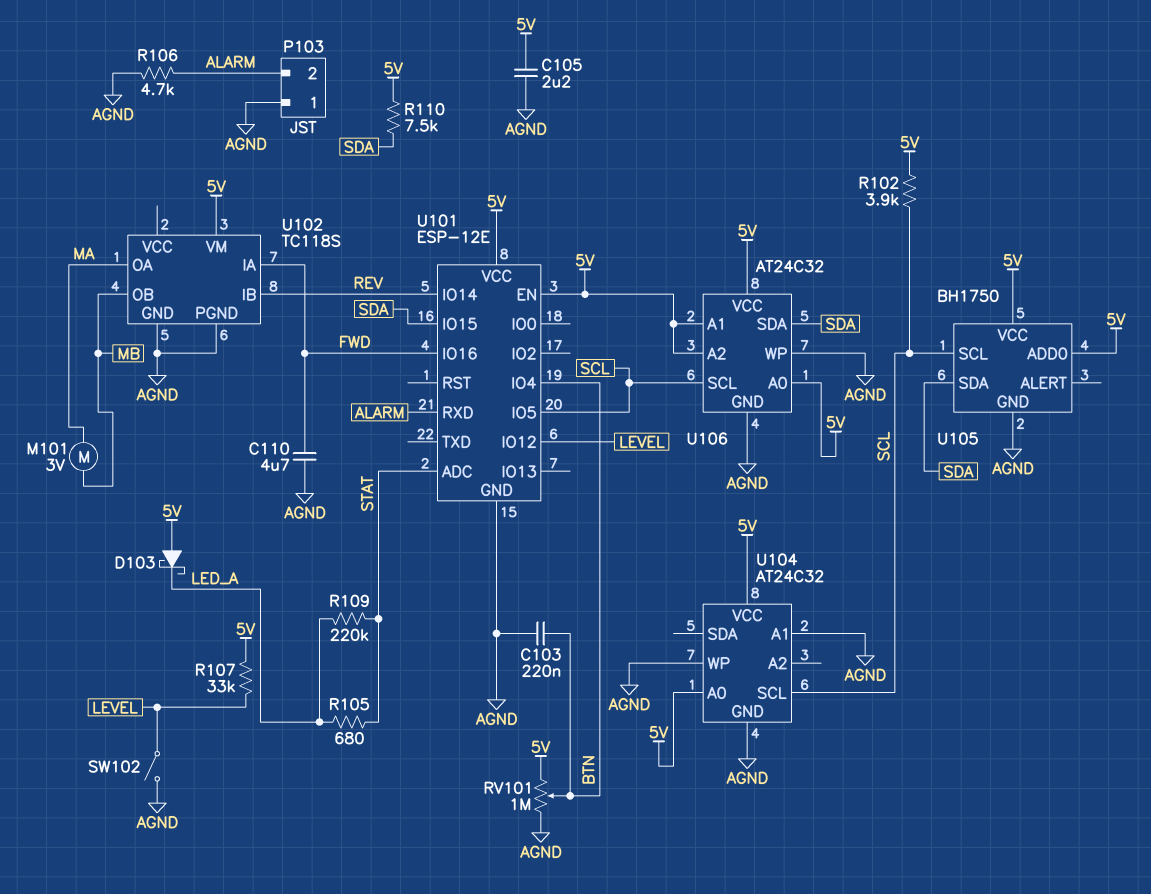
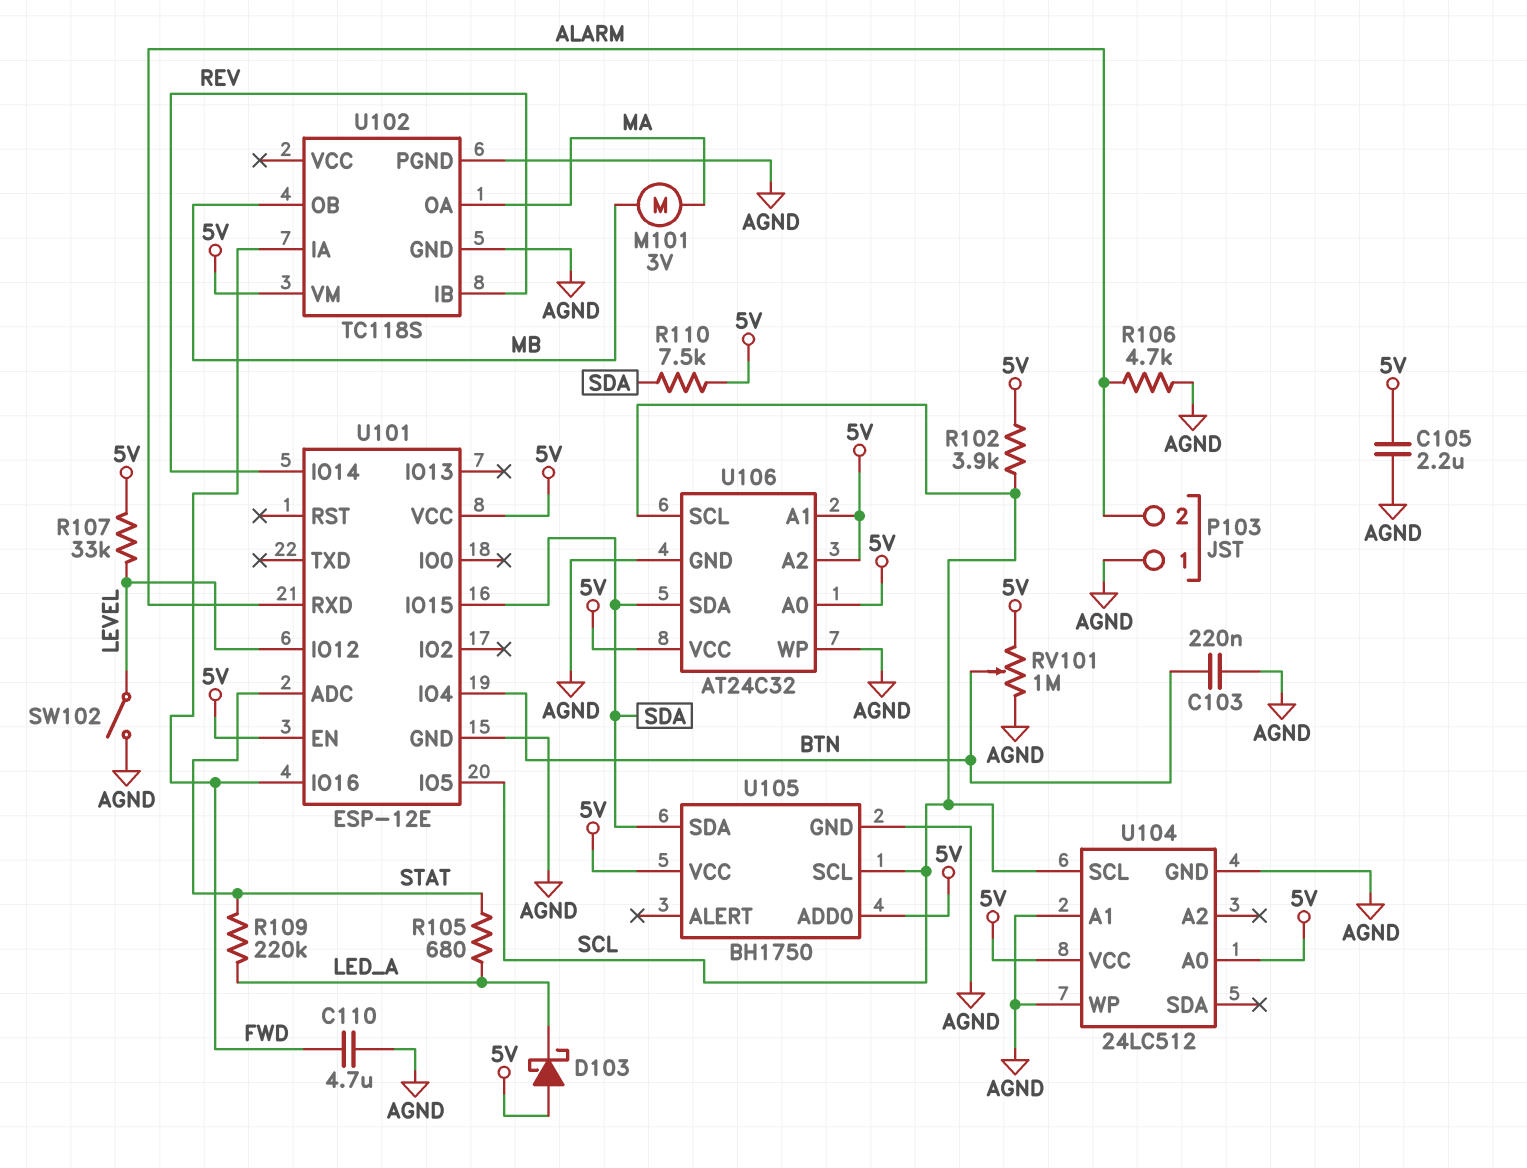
U104: AT24C32 -> 24LC512

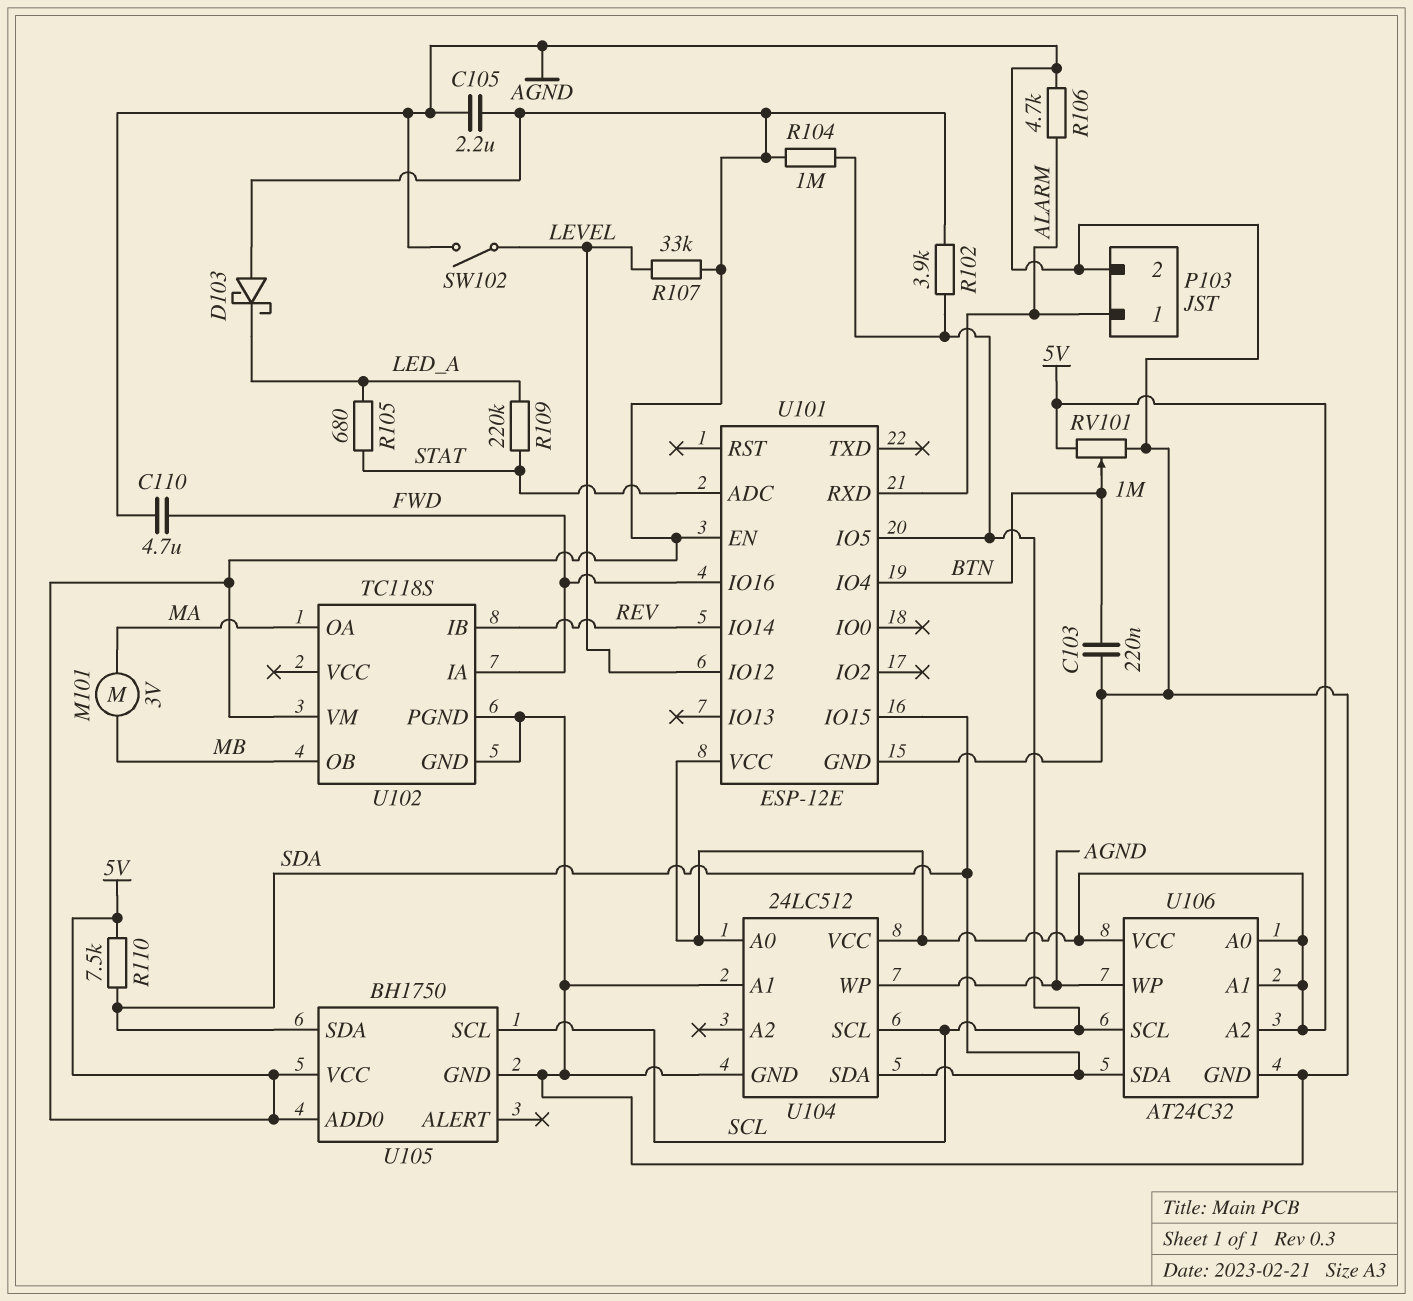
P103 pin 1: AGND -> ALARM
P103 pin 2: ALARM -> AGND
R104: none -> 1M (5V, SCL)
U104 pin SDA: none -> SDA

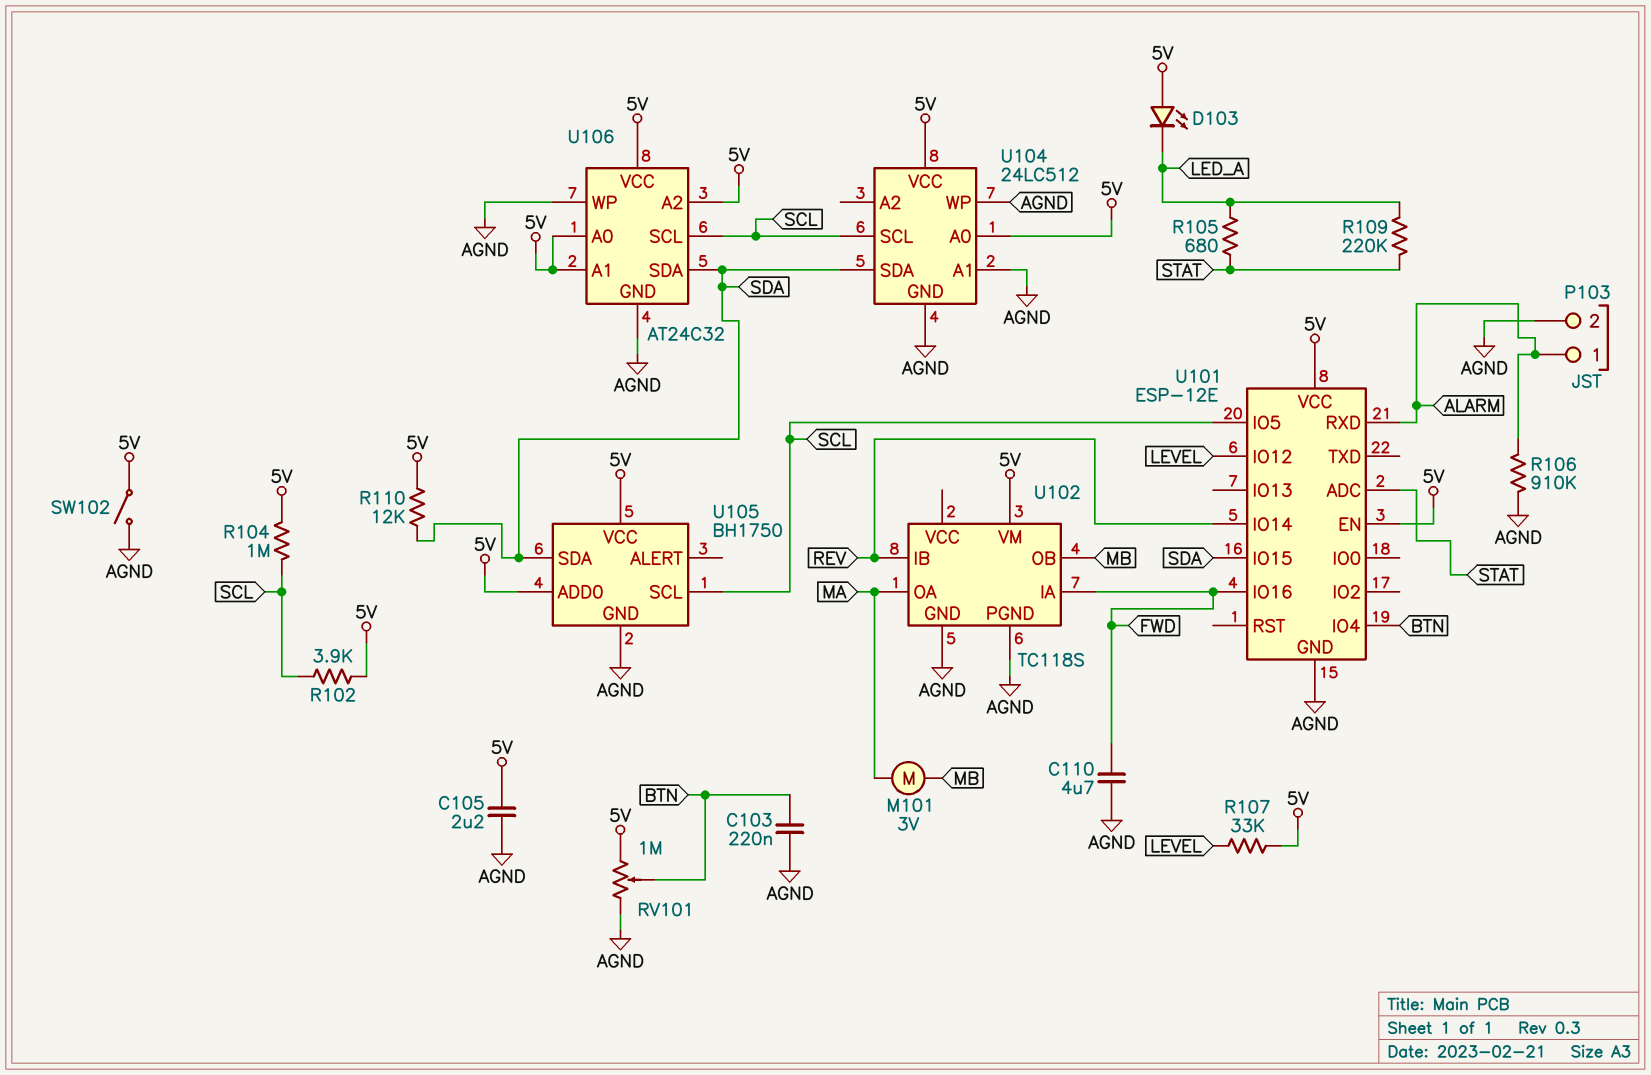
D103: schottky (A 5V, K LED_A) -> LED (A 5V, K LED_A)
R106: 4.7k (AGND, ALARM) -> 910k (AGND, ALARM)
R110: 7.5k (5V, SDA) -> 12k (5V, SDA)
SW102: switch (AGND, LEVEL) -> switch (5V, AGND)

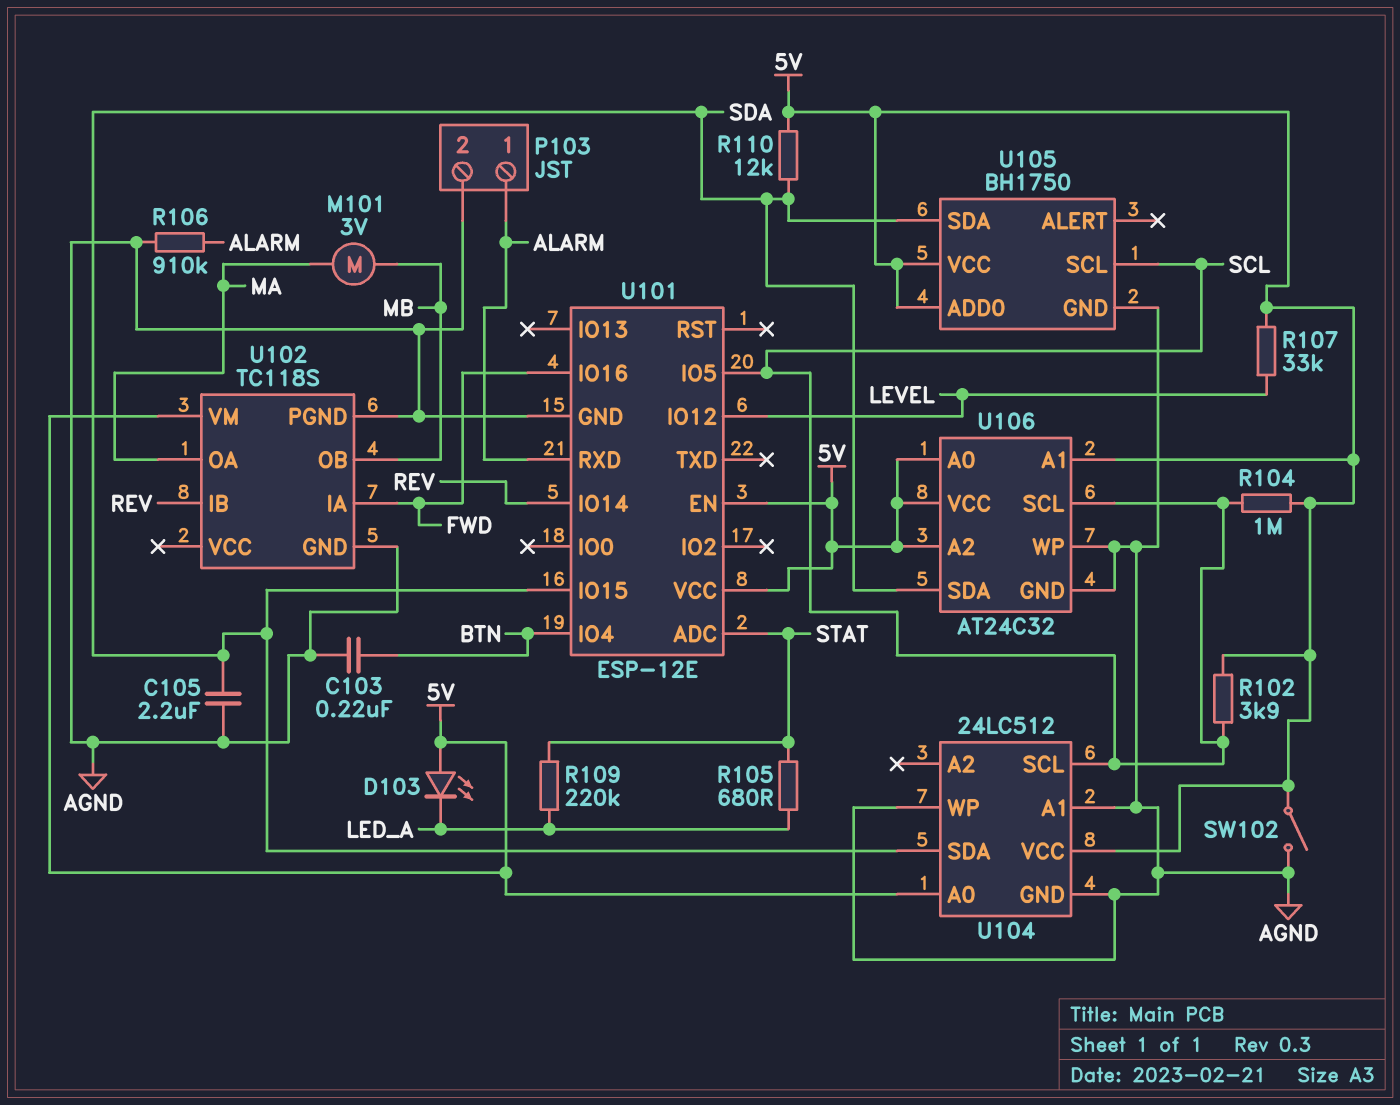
C105: 2.2uF (5V, AGND) -> 2.2uF (AGND, SDA)
C110: 4.7uF (AGND, FWD) -> none
RV101: 1M (5V, AGND, wiper BTN) -> none

